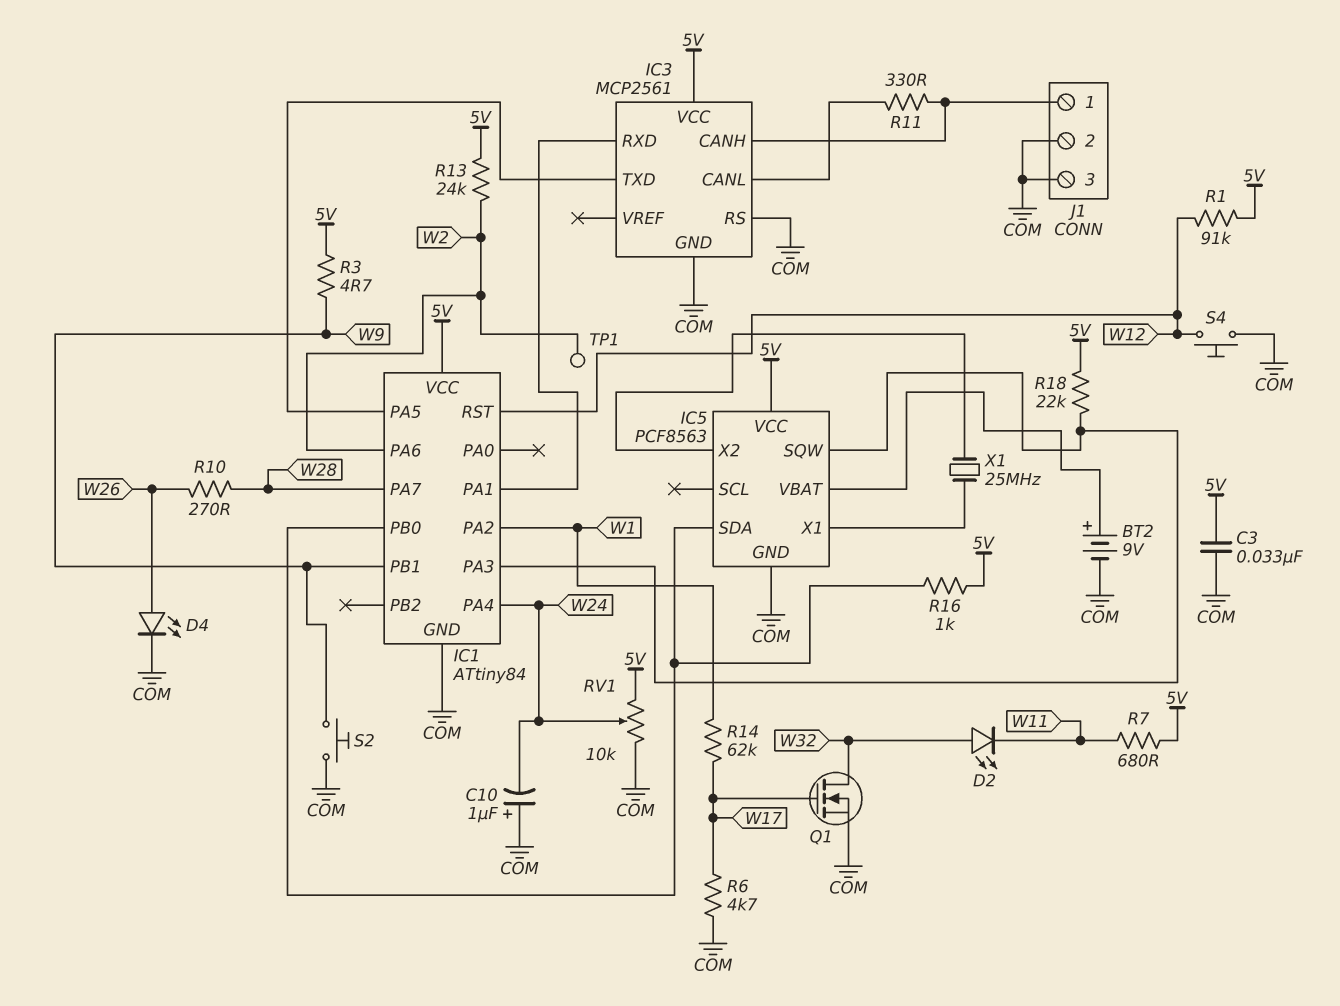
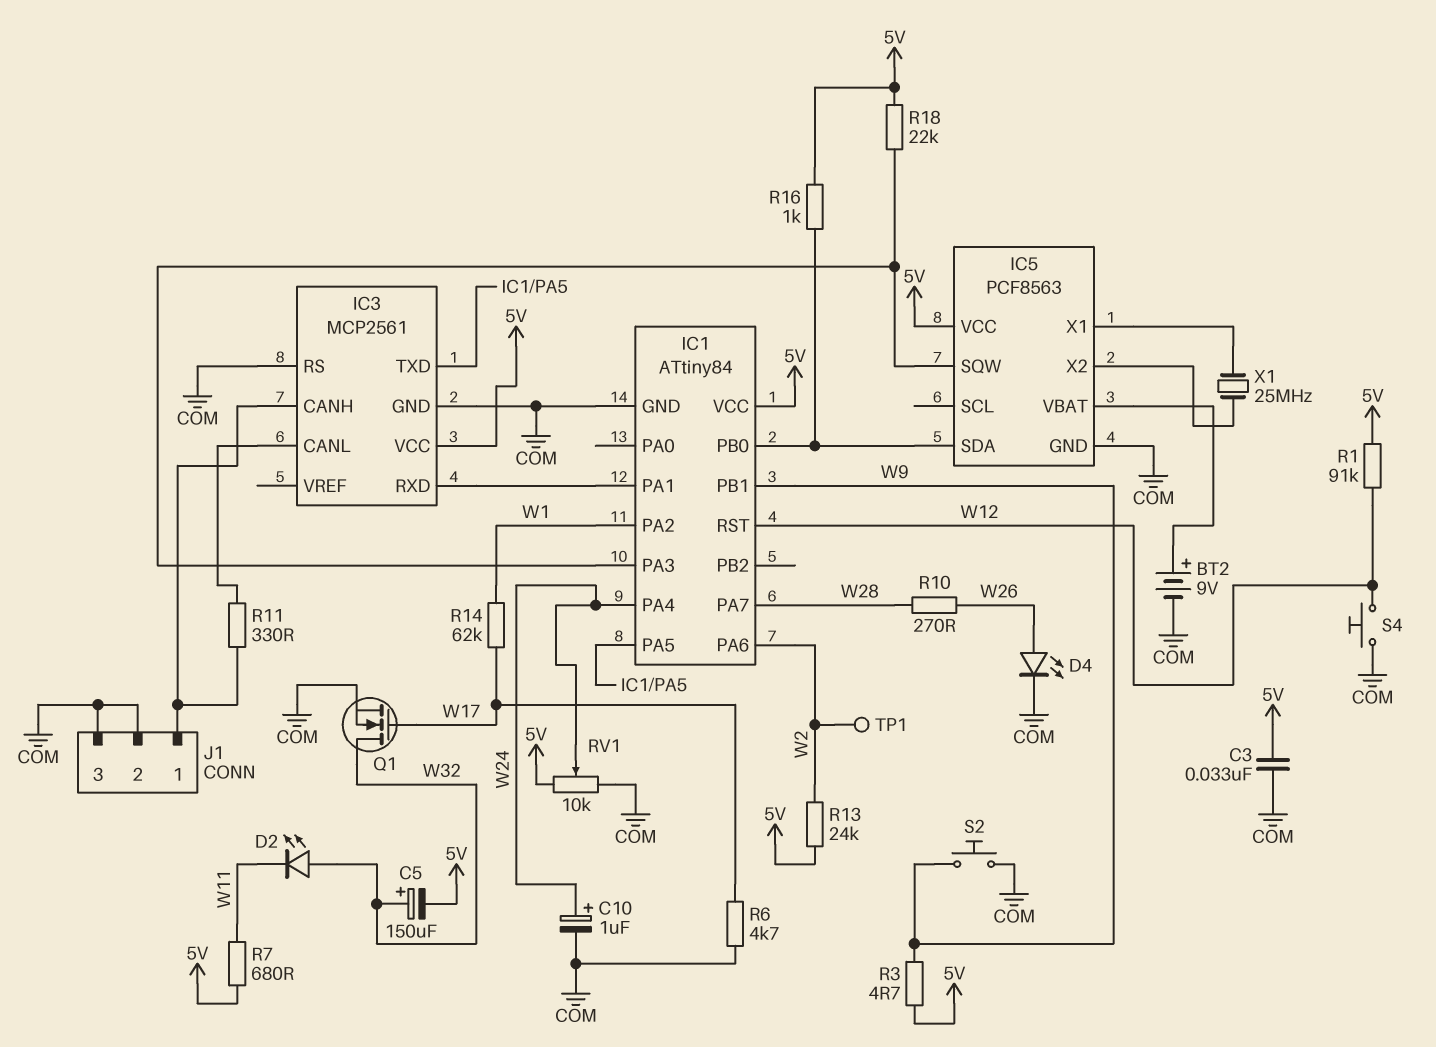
C5: none -> 150uF (plus W32, minus 5V)
C10: 1uF (plus COM, minus W24) -> 1uF (plus W24, minus COM)

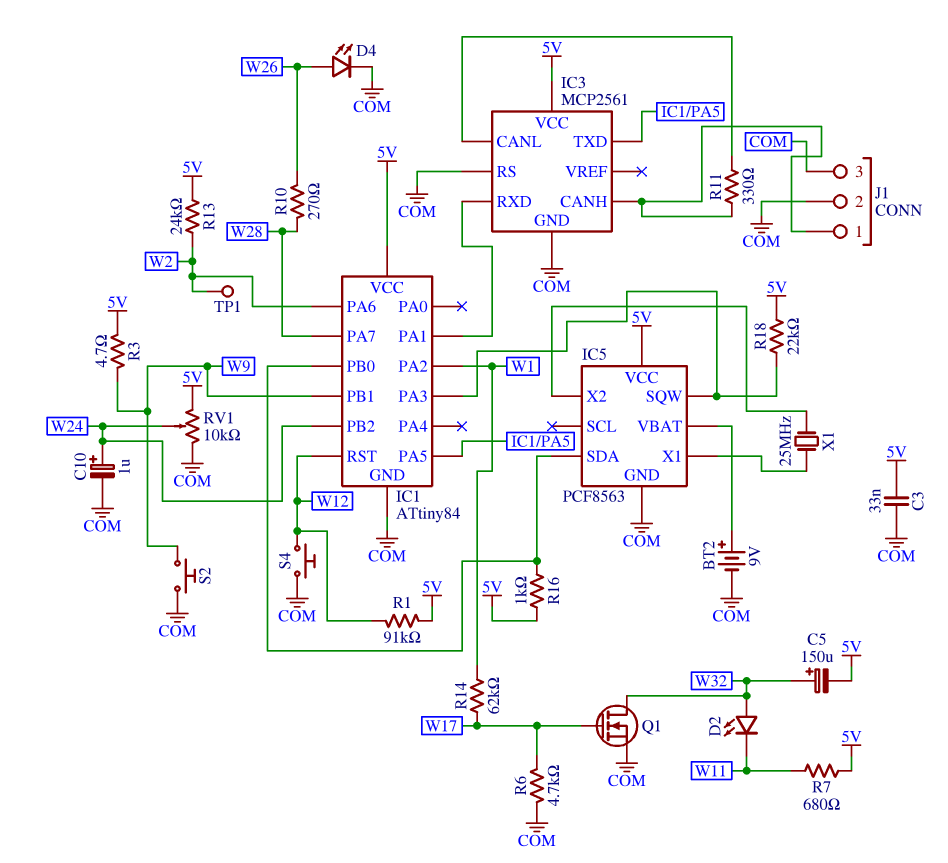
IC1 pin PA4: W24 -> none
IC1 pin PB2: none -> W24

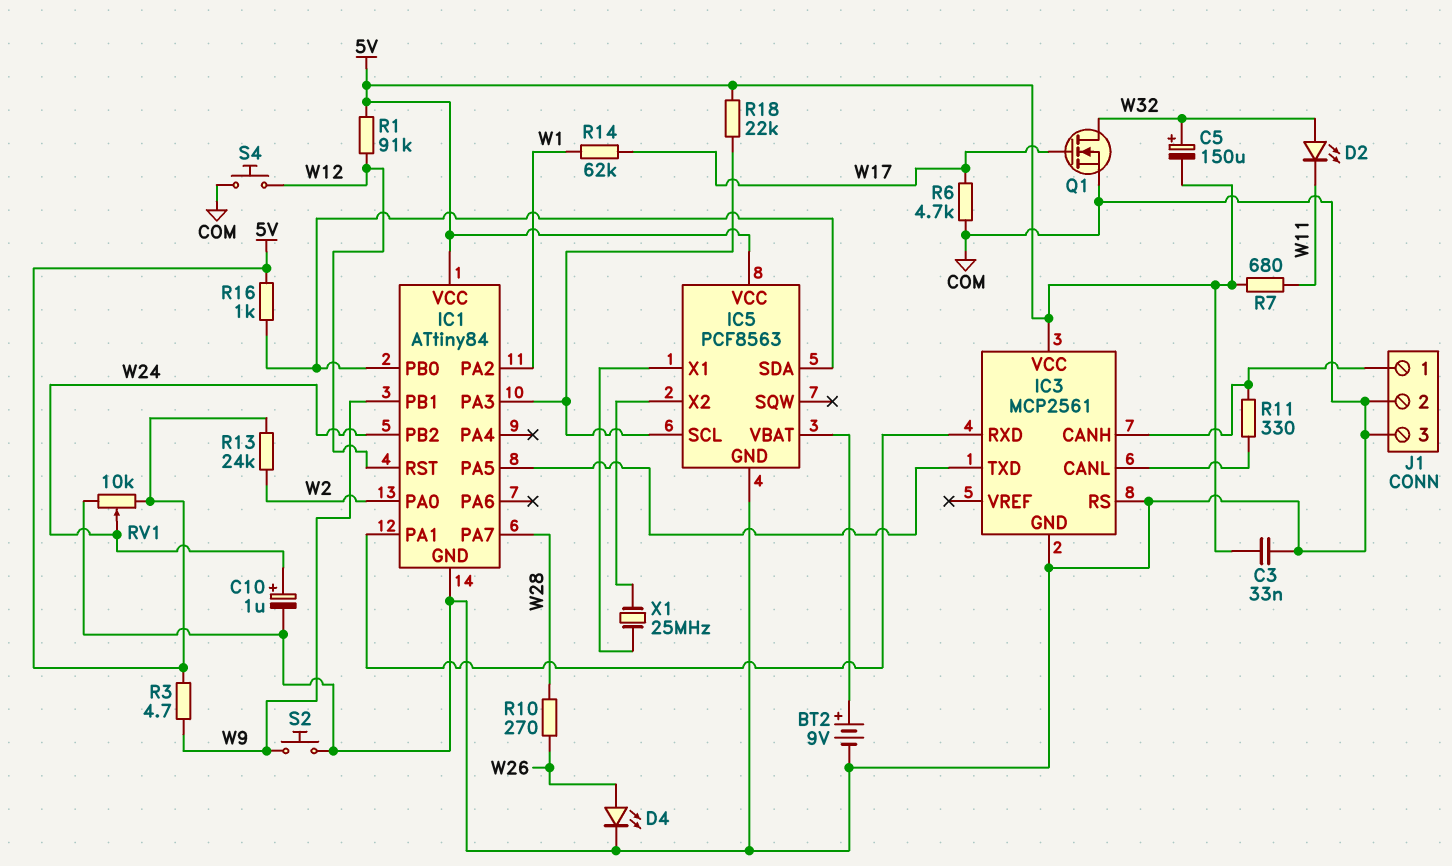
IC1 pin PA0: none -> W2
IC1 pin PA6: W2 -> none
IC5 pin SCL: none -> IC1/PA3
IC5 pin SQW: IC1/PA3 -> none
TP1: test point (W2) -> none

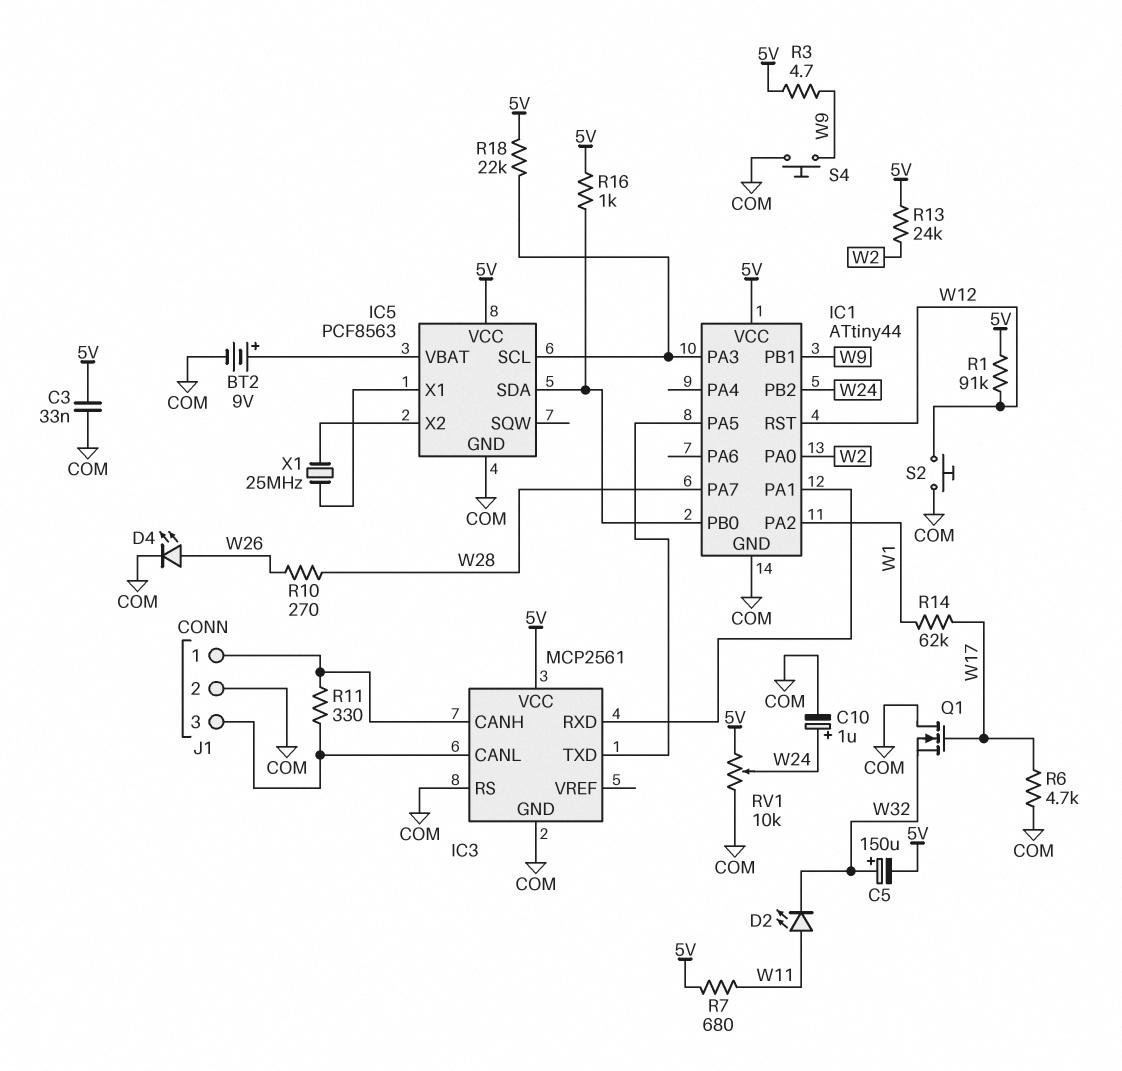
D2: LED (A W32, K W11) -> LED (A W11, K W32)
IC1: ATtiny84 -> ATtiny44
J1 pin 3: COM -> IC3/CANL
Q1: NMOS (G W17, D W32, S COM) -> NMOS (G W17, D COM, S W32)
S2: button (COM, W9) -> button (COM, W12)
S4: button (COM, W12) -> button (COM, W9)

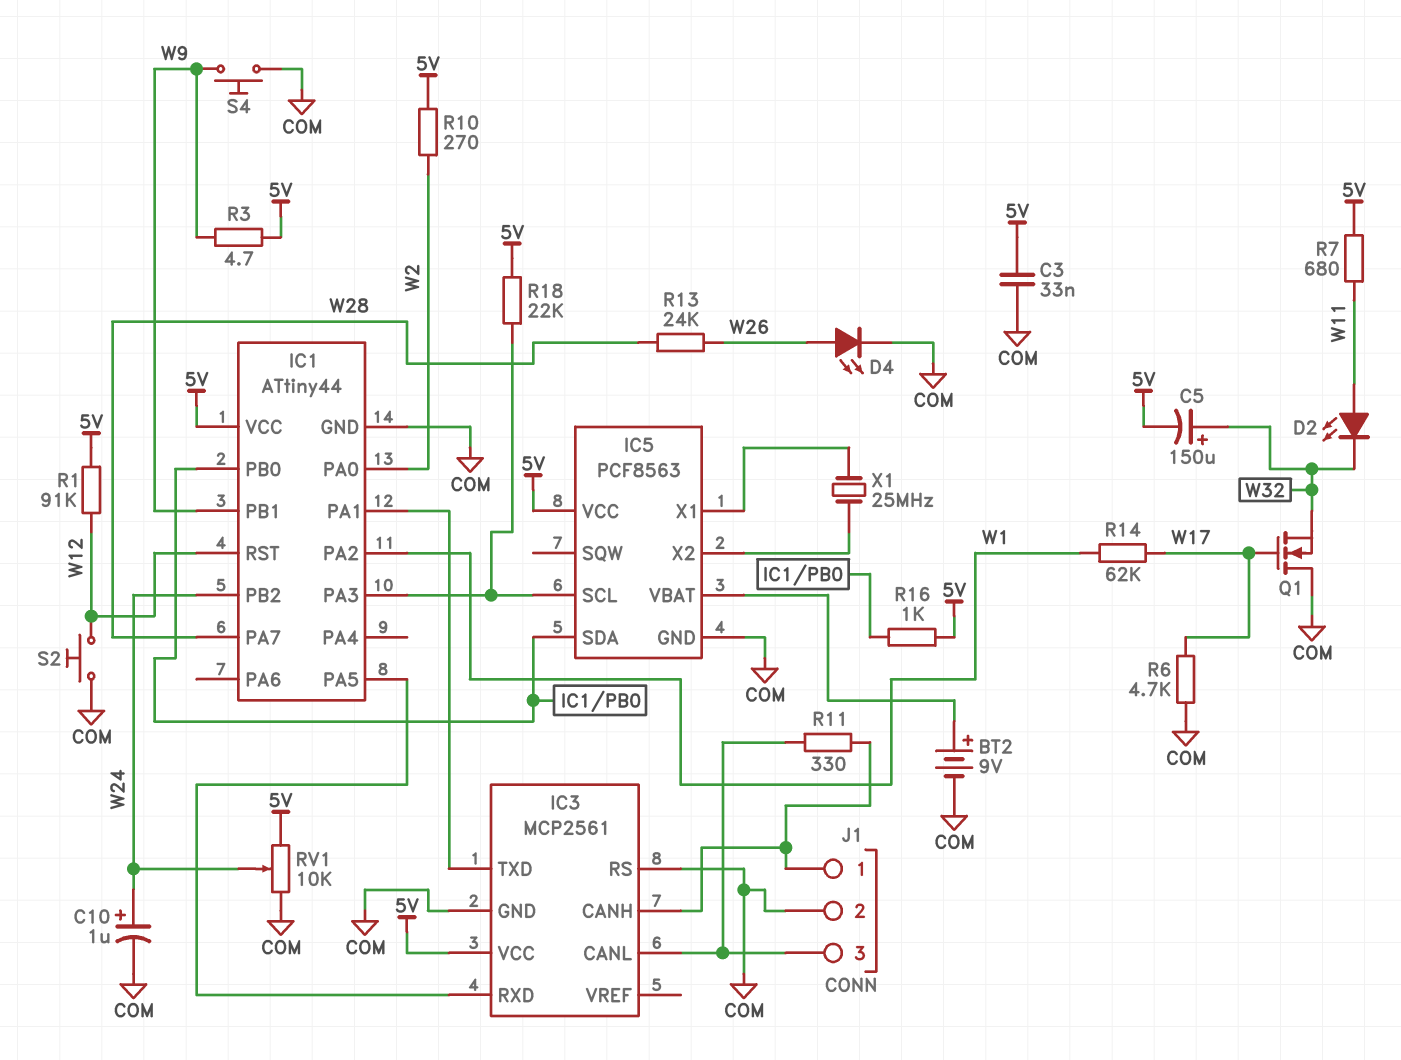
IC3 pin RXD: IC1/PA1 -> IC1/PA5
IC3 pin TXD: IC1/PA5 -> IC1/PA1
R10: 270 (W26, W28) -> 270 (5V, W2)
R13: 24k (5V, W2) -> 24k (W26, W28)

